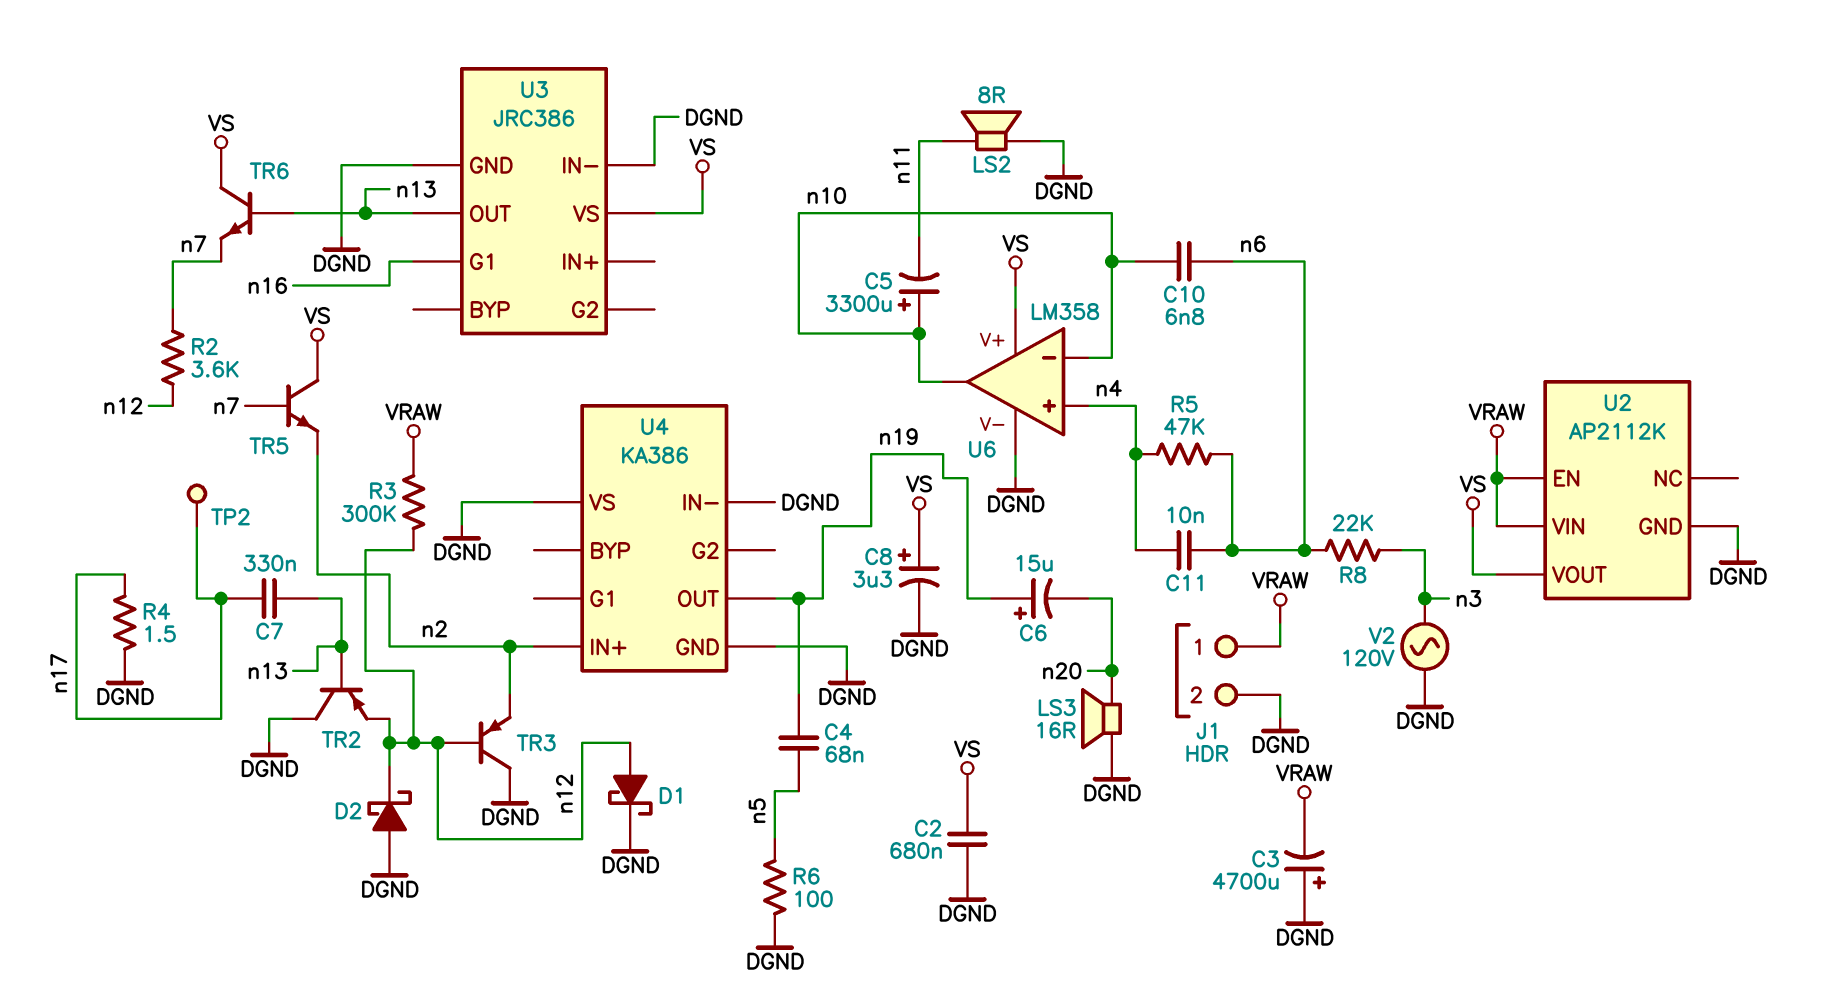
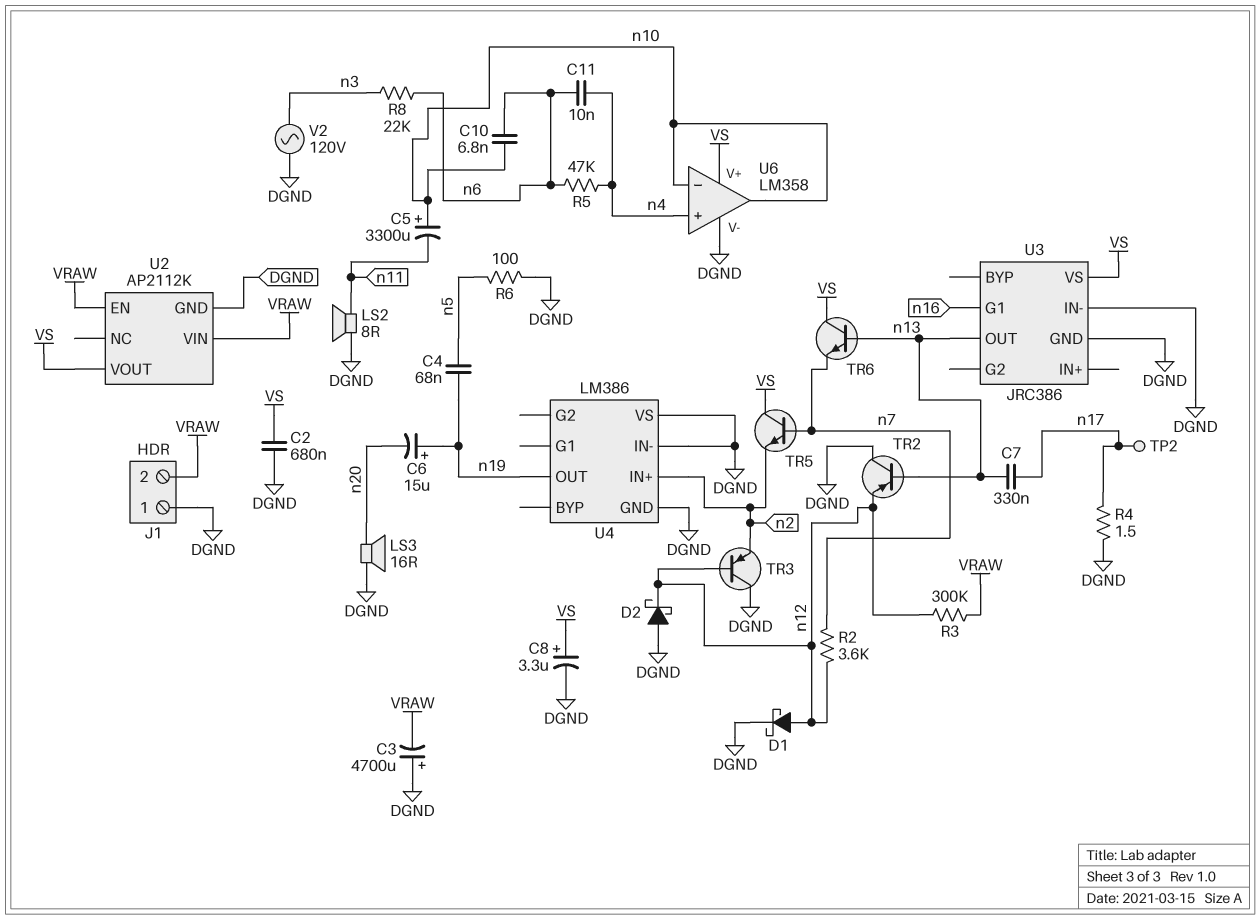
J1 pin 1: VRAW -> DGND
J1 pin 2: DGND -> VRAW
U4: KA386 -> LM386

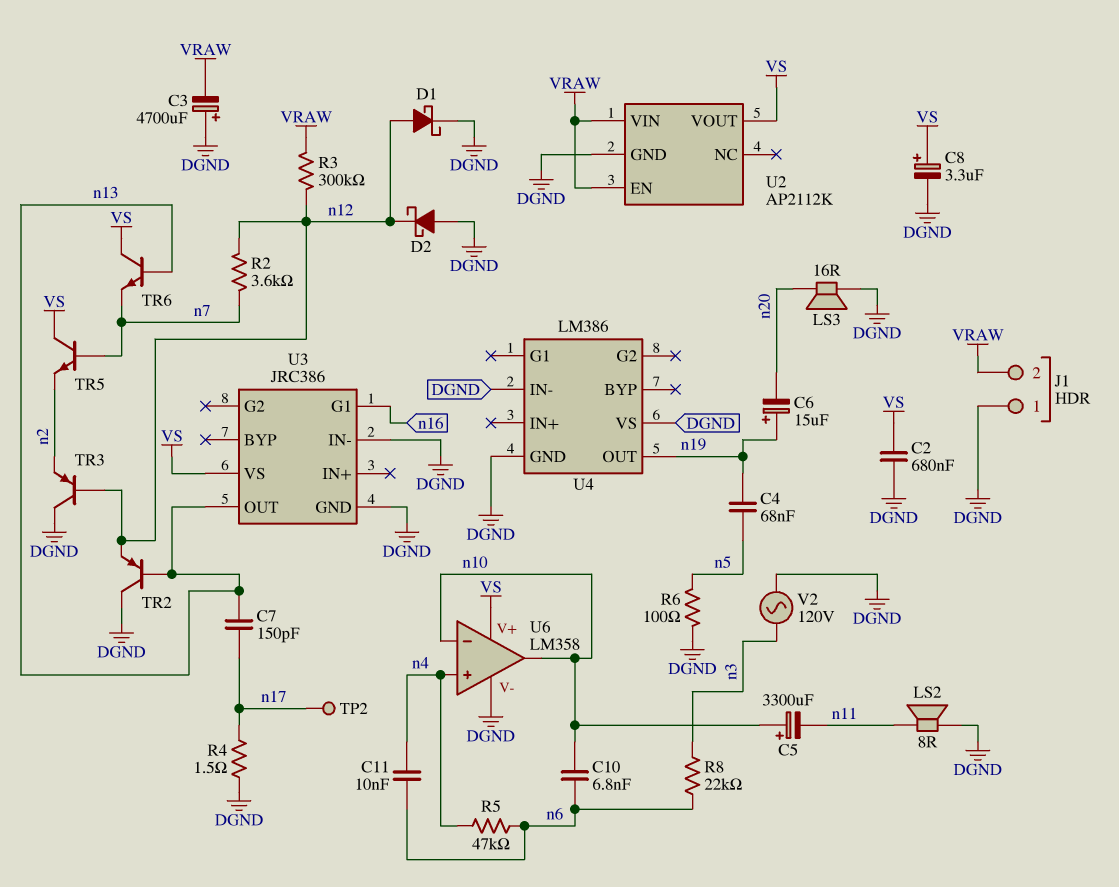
C7: 330nF (n13, n17) -> 150pF (n13, n17)
U4 pin IN+: n2 -> none

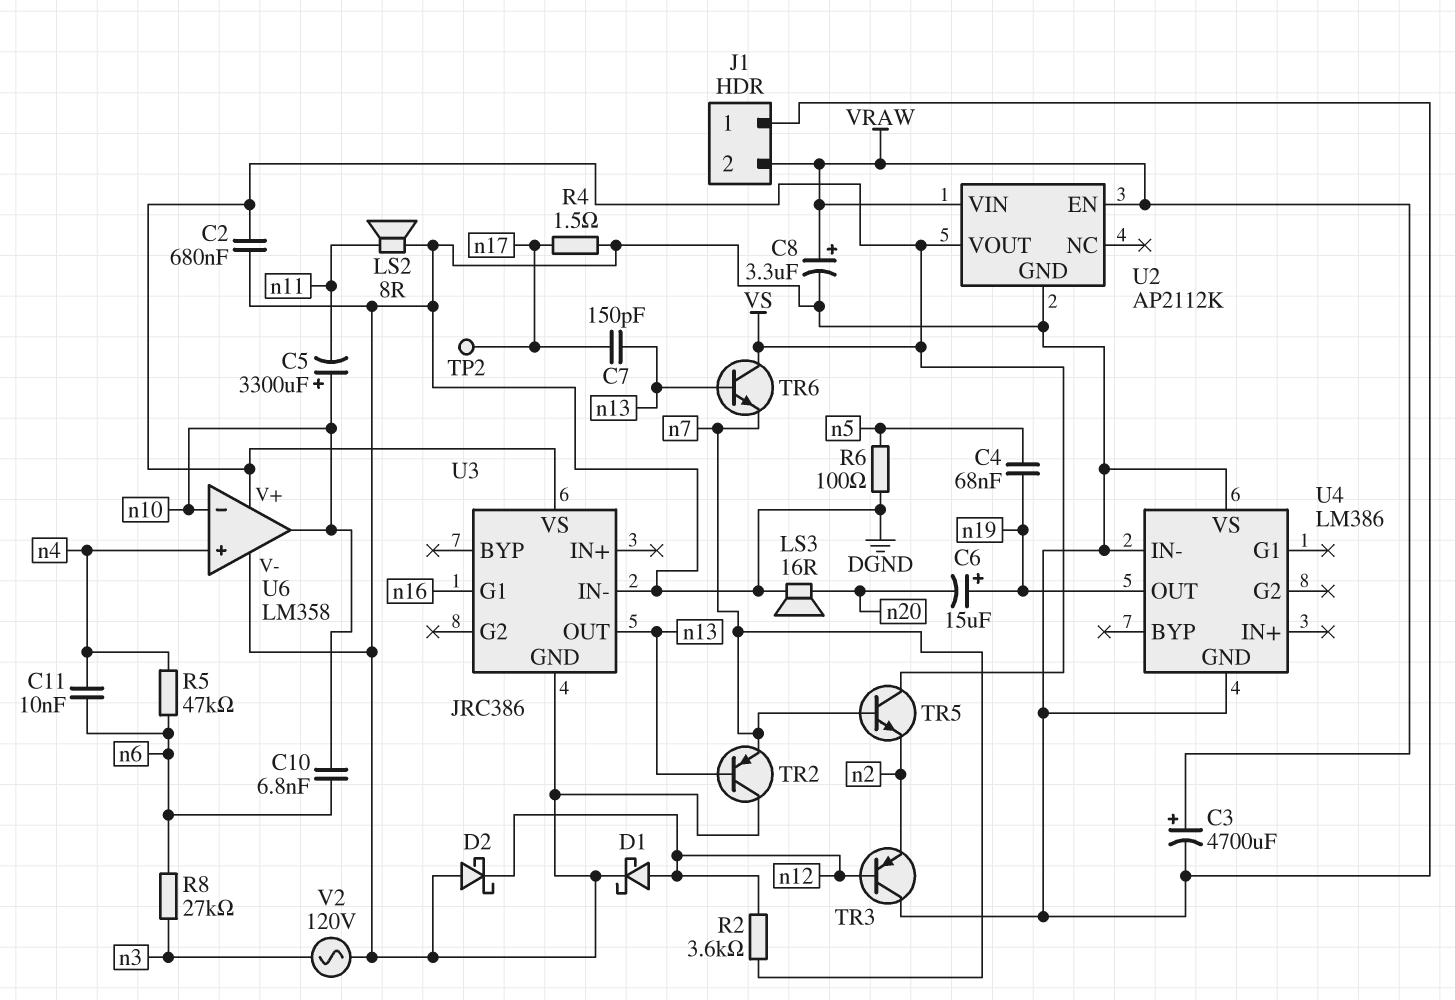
C3: 4700uF (plus DGND, minus VRAW) -> 4700uF (plus VRAW, minus DGND)
C8: 3.3uF (plus VS, minus DGND) -> 3.3uF (plus VRAW, minus DGND)
R3: 300k (VRAW, n12) -> none
R8: 22k (n3, n6) -> 27k (n3, n6)
TR2: PNP (B n13, C DGND, E n12) -> PNP (B n13, C DGND, E n7)

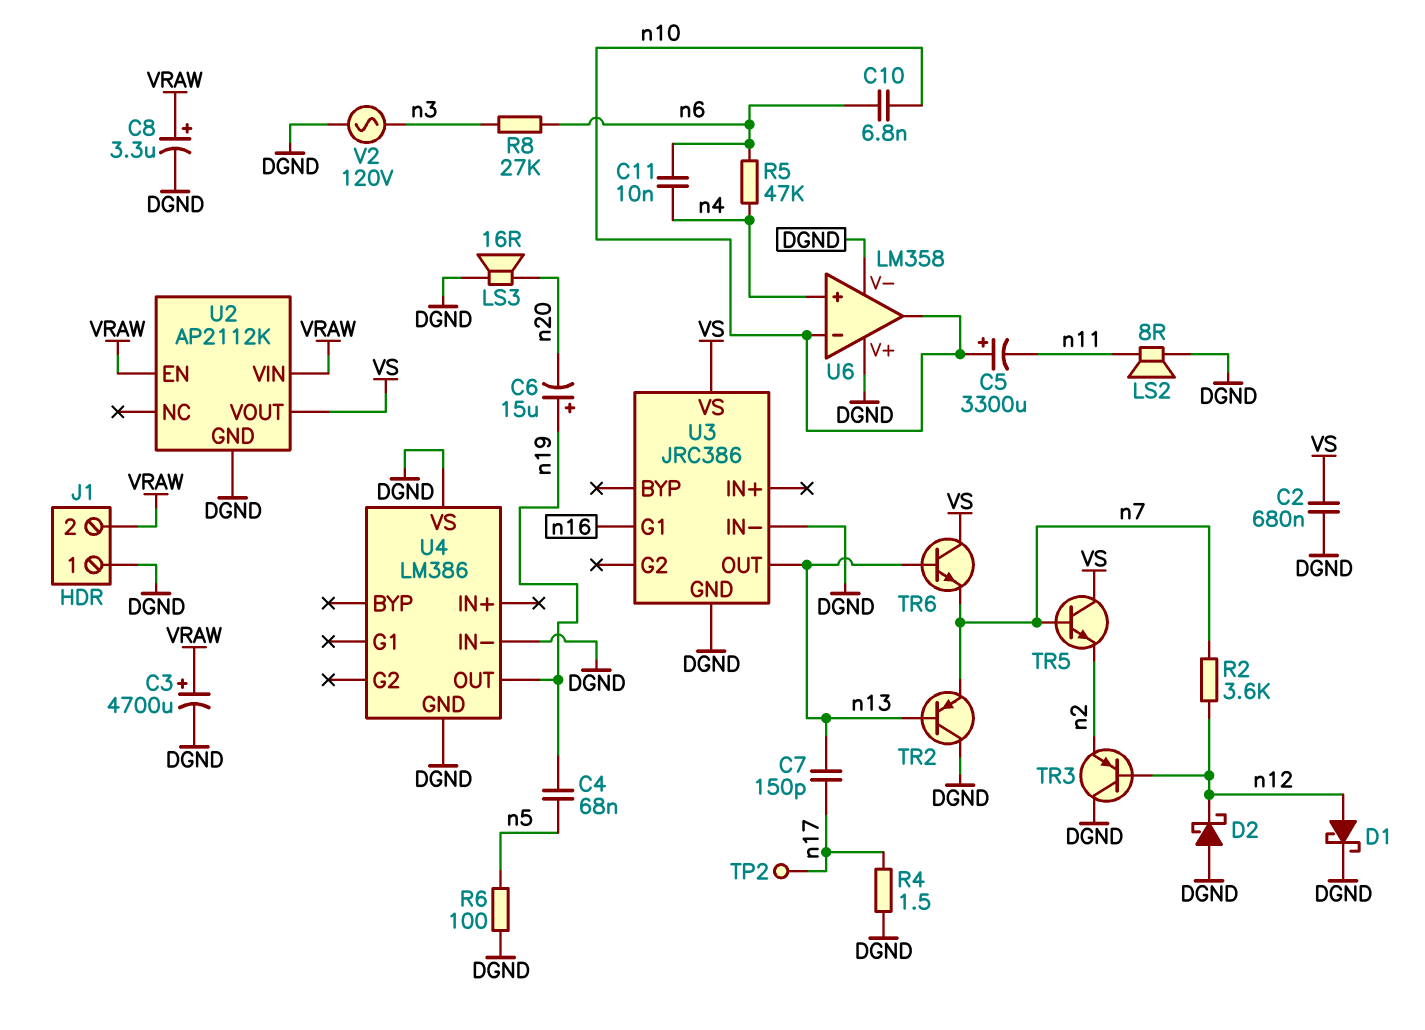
U6 pin V+: VS -> DGND

